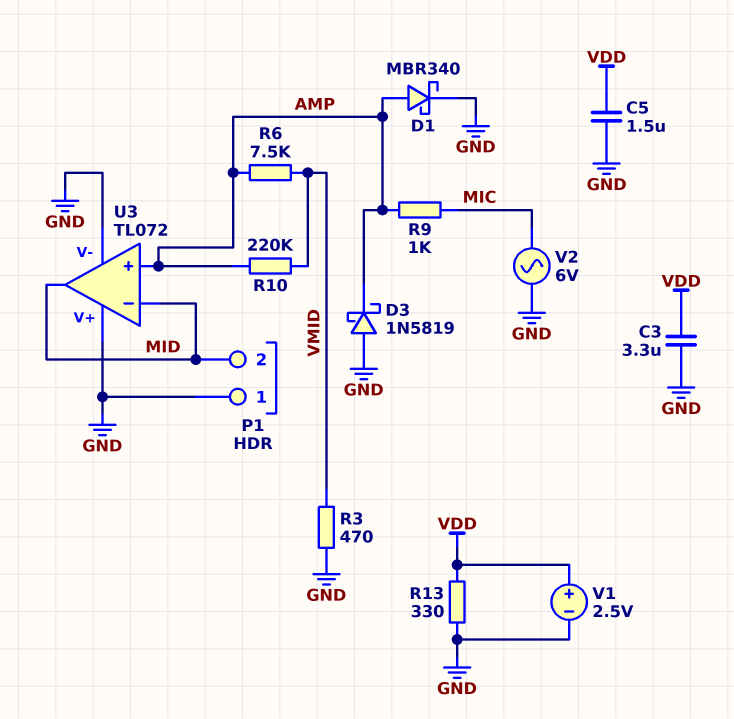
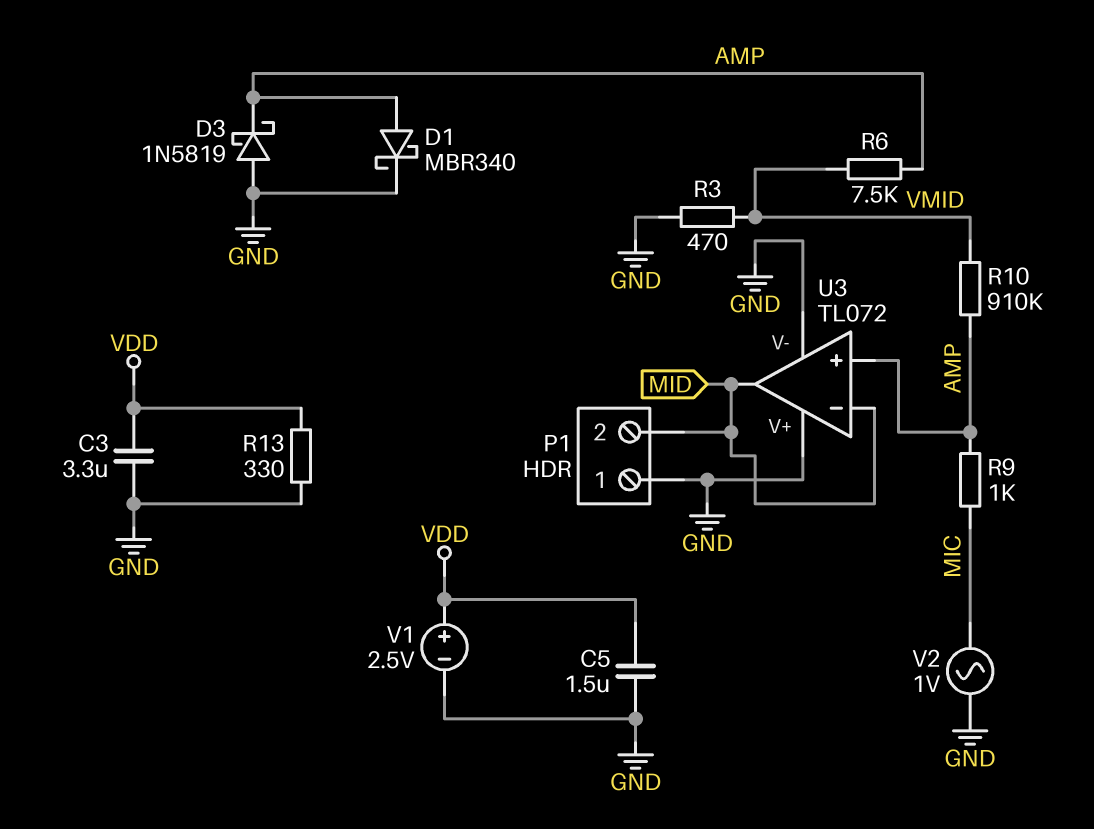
R10: 220k (AMP, VMID) -> 910k (AMP, VMID)
V2: AC 6V (GND, MIC) -> AC 1V (GND, MIC)

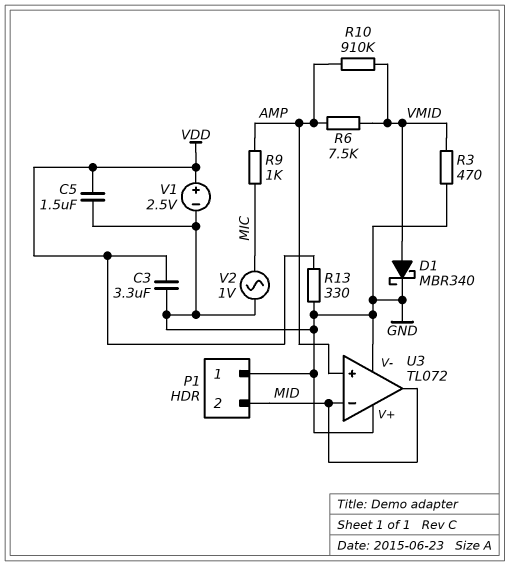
D1: schottky MBR340 (A AMP, K GND) -> schottky MBR340 (A VMID, K GND)
D3: schottky 1N5819 (A GND, K AMP) -> none

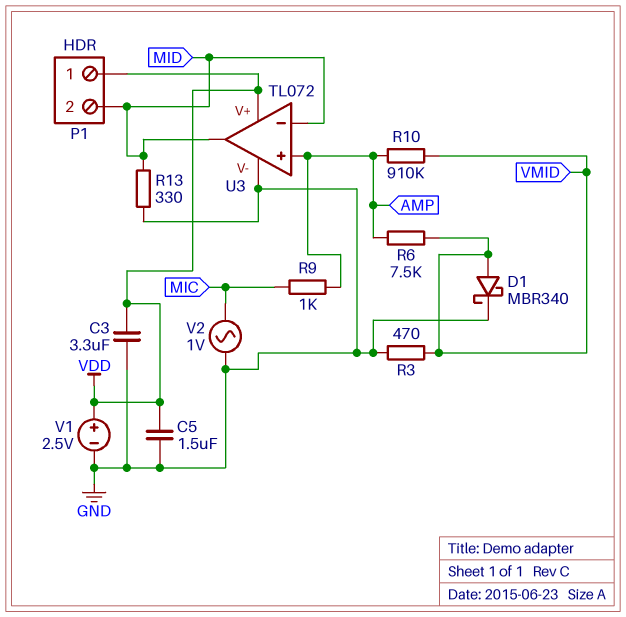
P1 pin 1: GND -> VDD
R13: 330 (GND, VDD) -> 330 (GND, MID)
U3 pin V+: GND -> VDD

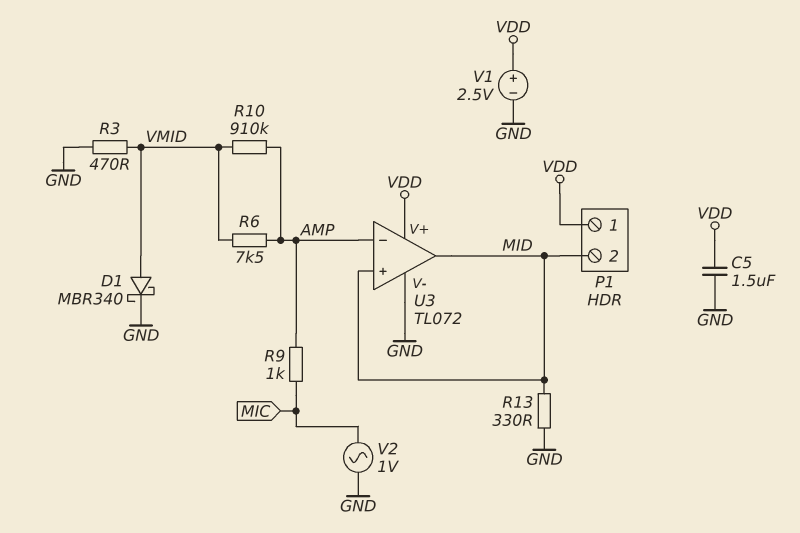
C3: 3.3uF (GND, VDD) -> none
U3 pin in+: AMP -> MID
U3 pin in-: MID -> AMP

